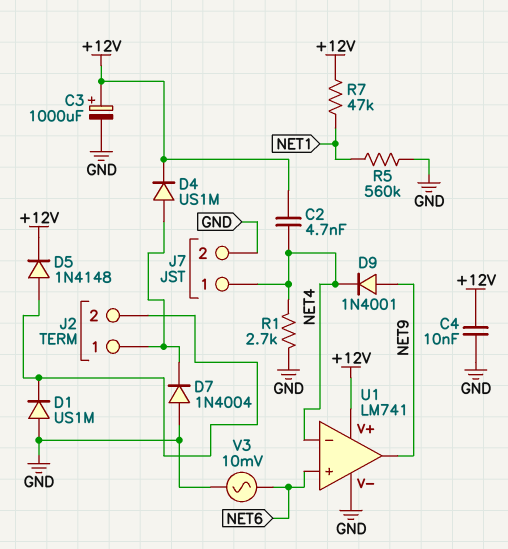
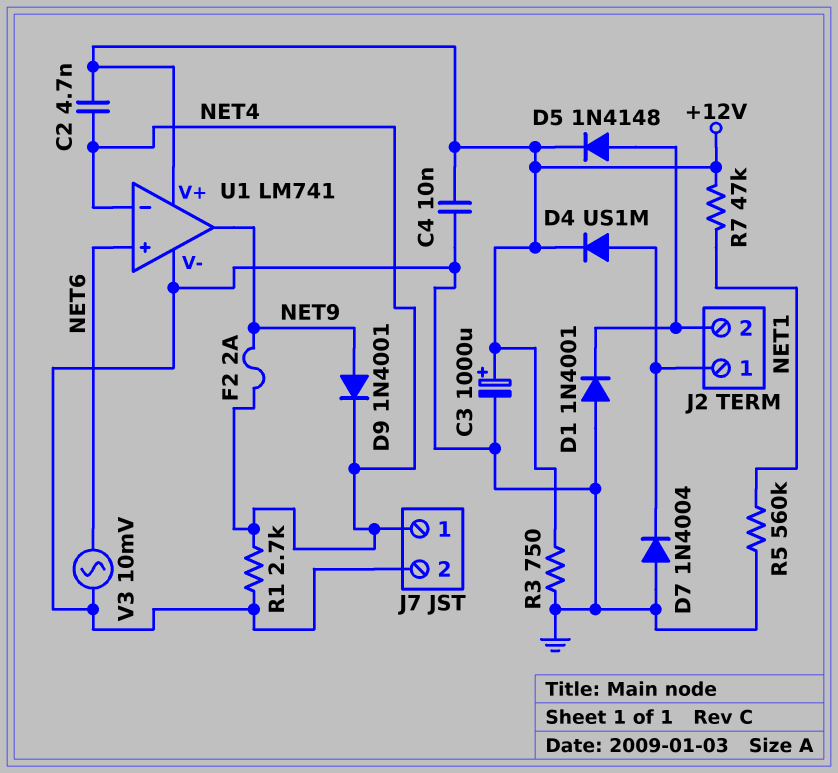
D1: diode US1M (A GND, K J2/2) -> diode 1N4001 (A GND, K J2/2)
F2: none -> 2A (NET4, NET9)
R3: none -> 750 (+12V, GND)

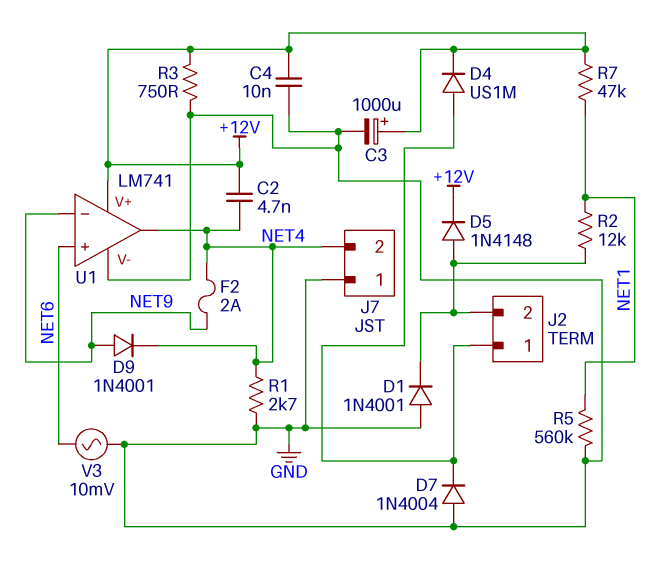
J7 pin 1: NET4 -> GND
J7 pin 2: GND -> NET4
R2: none -> 12k (J2/2, NET1)
U1 pin in-: NET4 -> NET9
U1 pin out: NET9 -> NET4

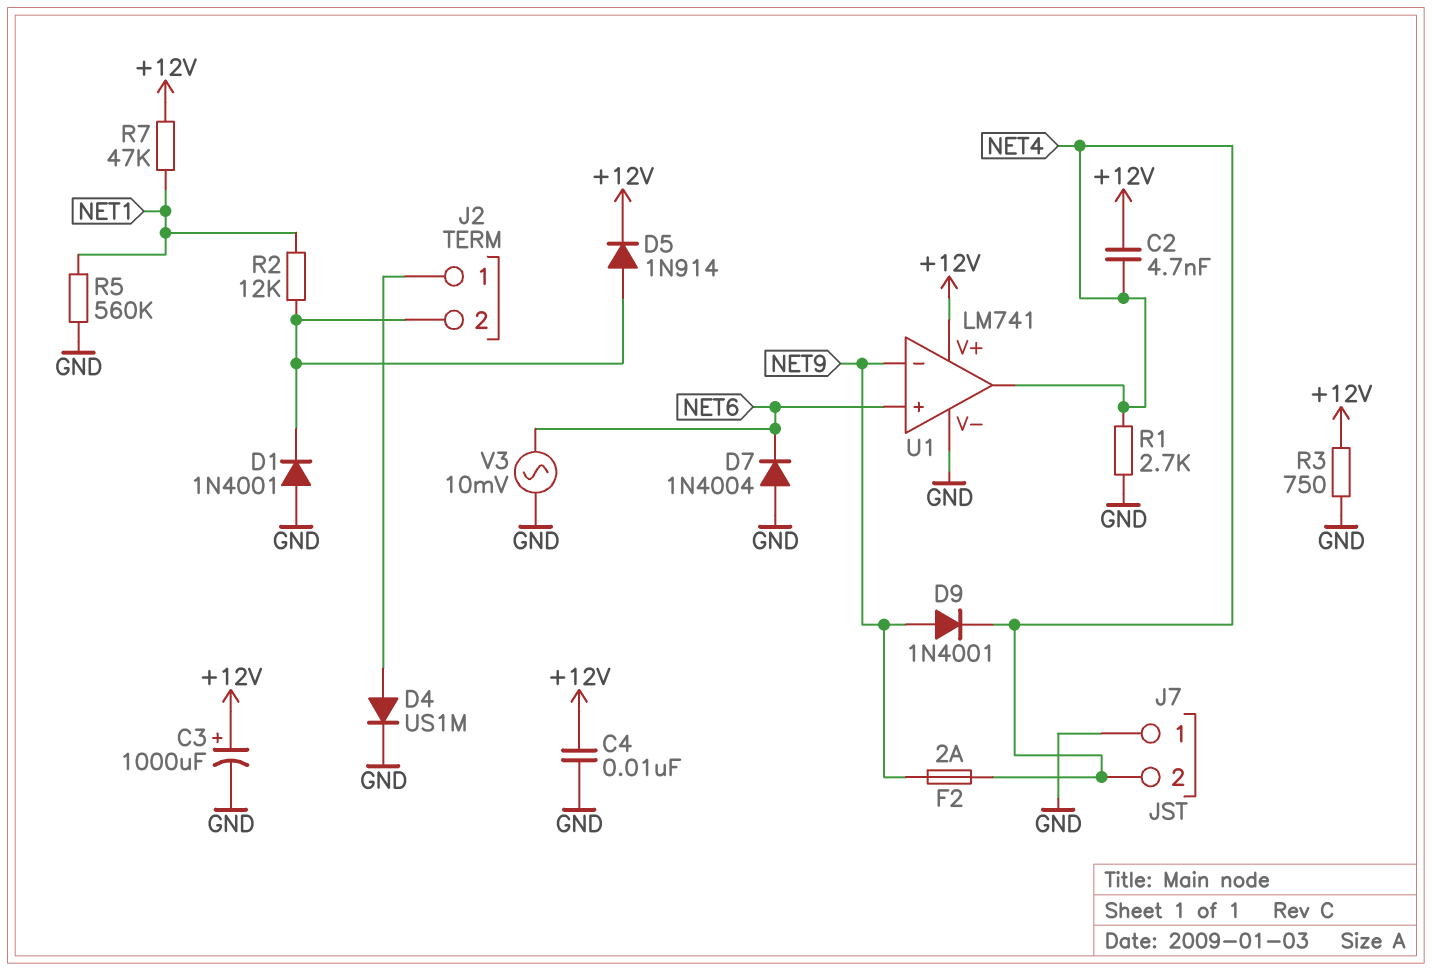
D4: diode US1M (A J2/1, K +12V) -> diode US1M (A J2/1, K GND)
D5: diode 1N4148 (A J2/2, K +12V) -> diode 1N914 (A J2/2, K +12V)
D7: diode 1N4004 (A GND, K J2/1) -> diode 1N4004 (A GND, K NET6)

